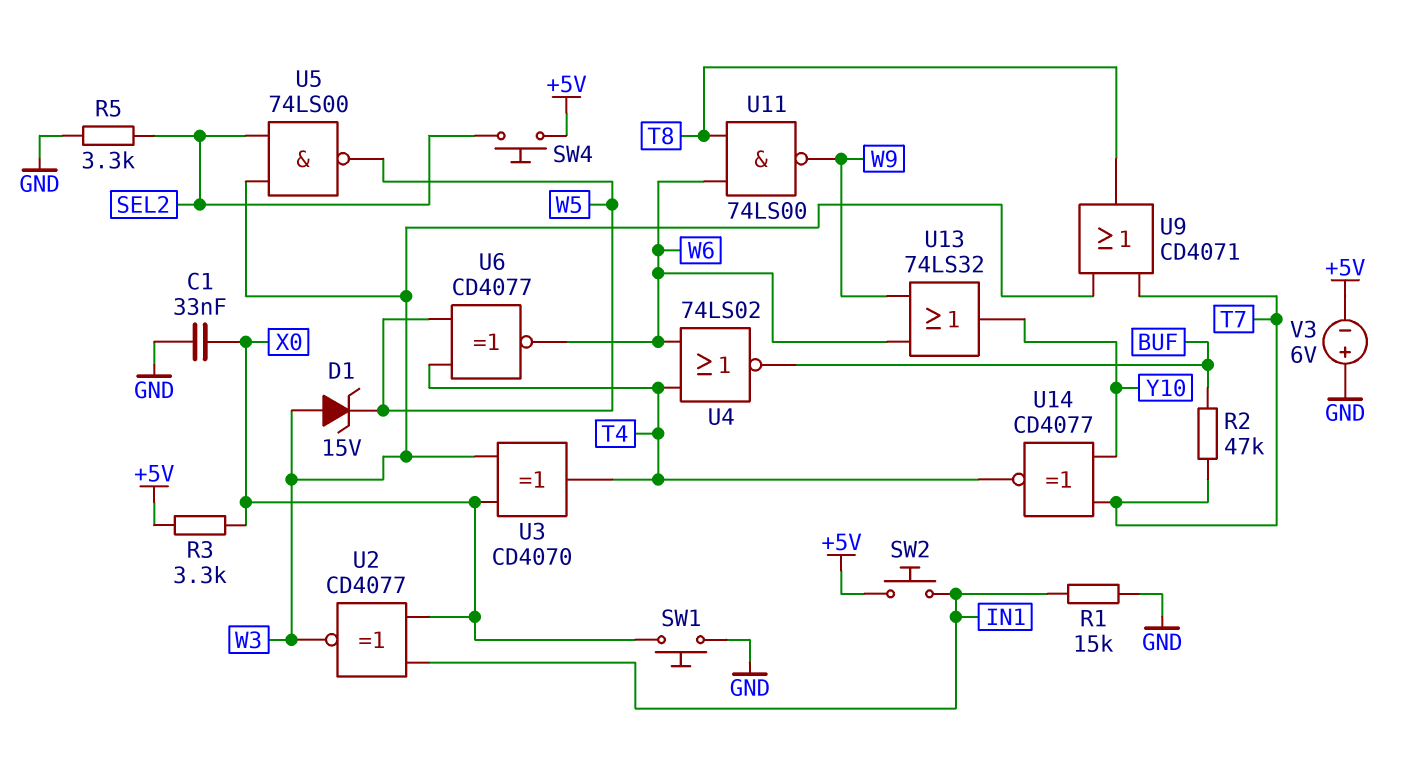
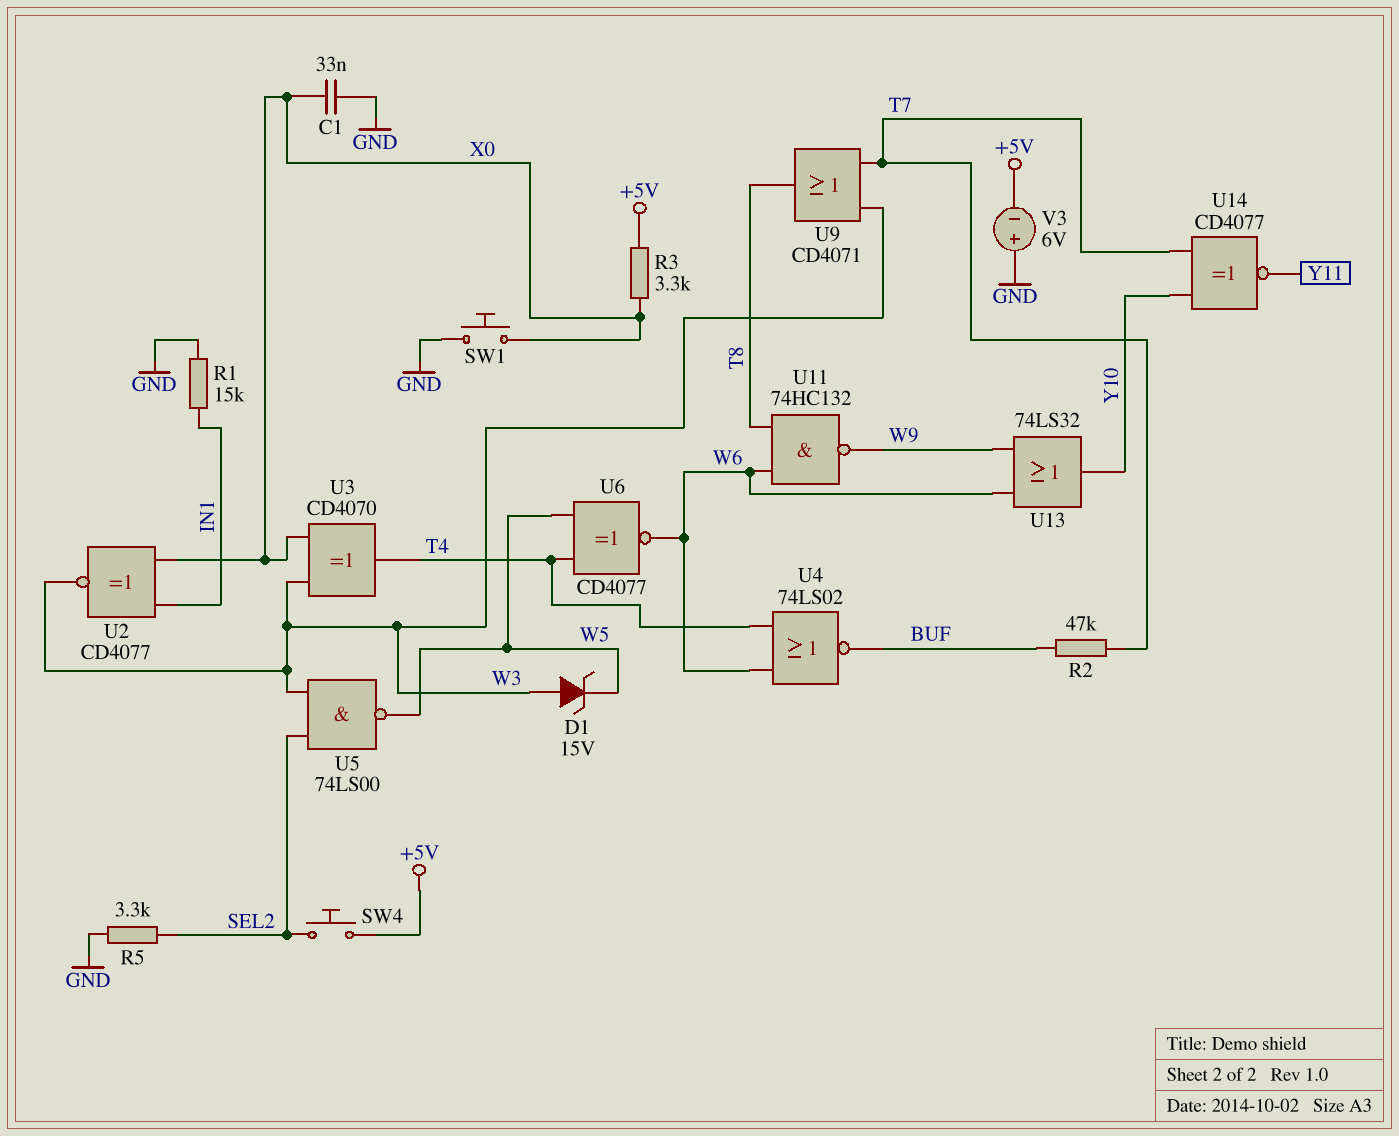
SW2: button (+5V, IN1) -> none
U11: NAND 74LS00 (in T8, in W6, out W9) -> NAND 74HC132 (in T8, in W6, out W9)
U14: XNOR CD4077 (in T7, in Y10, out T4) -> XNOR CD4077 (in T7, in Y10, out Y11)

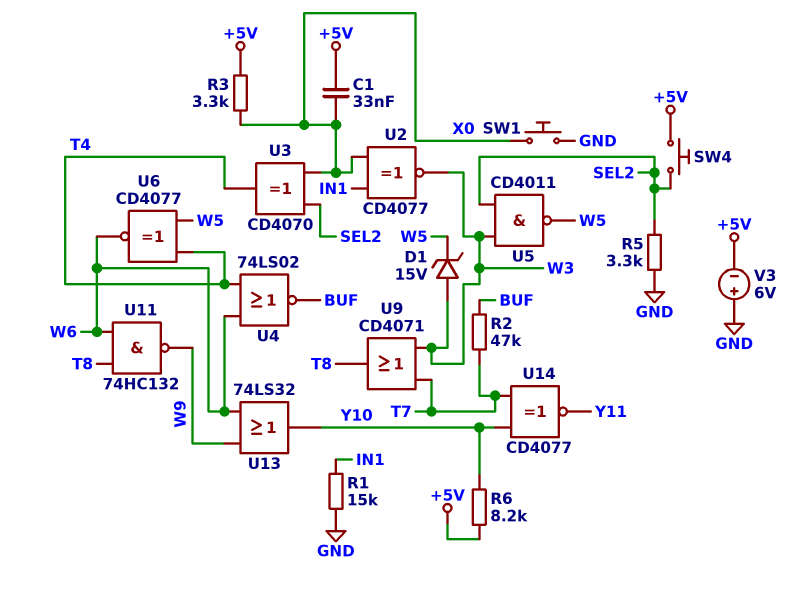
C1: 33nF (GND, X0) -> 33nF (+5V, X0)
R6: none -> 8.2k (+5V, Y10)
U3: XOR CD4070 (in W3, in X0, out T4) -> XOR CD4070 (in SEL2, in X0, out T4)
U5: NAND 74LS00 (in SEL2, in W3, out W5) -> NAND CD4011 (in SEL2, in W3, out W5)

